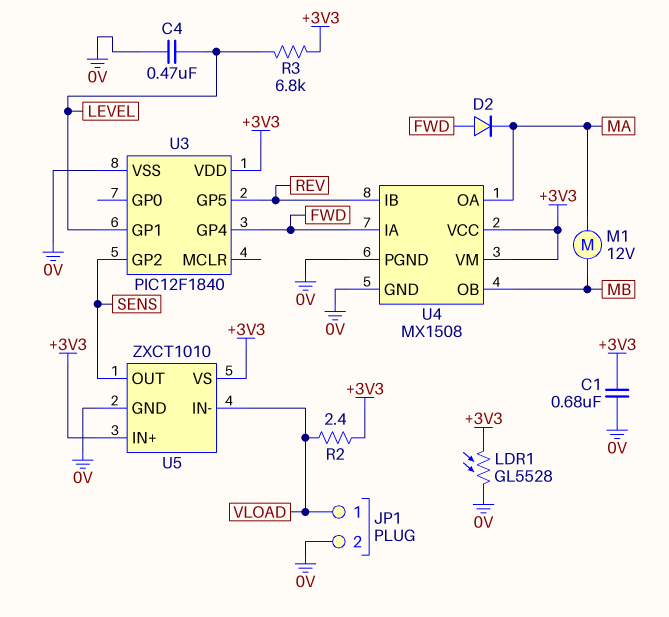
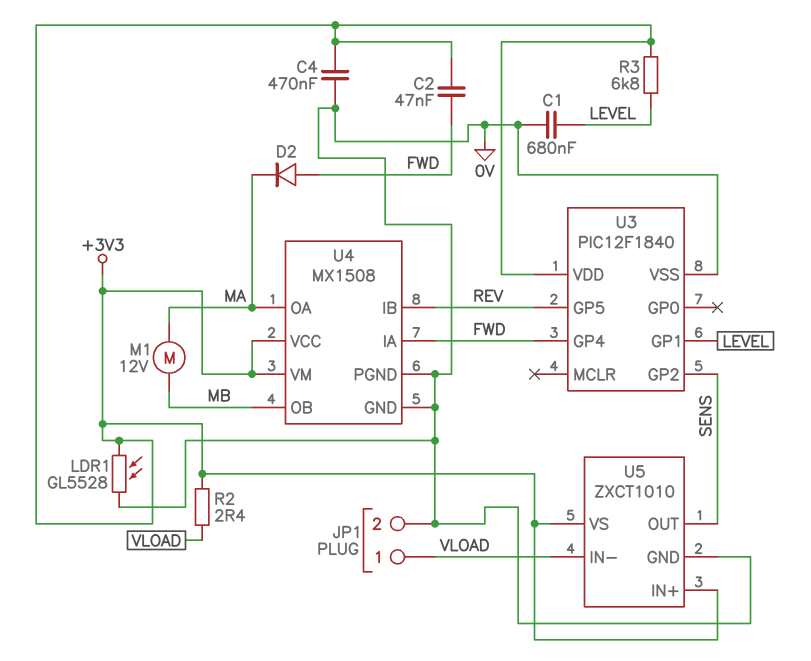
C1: 680nF (+3V3, 0V) -> 680nF (0V, LEVEL)
C2: none -> 47nF (+3V3, FWD)
C4: 470nF (0V, LEVEL) -> 470nF (+3V3, 0V)

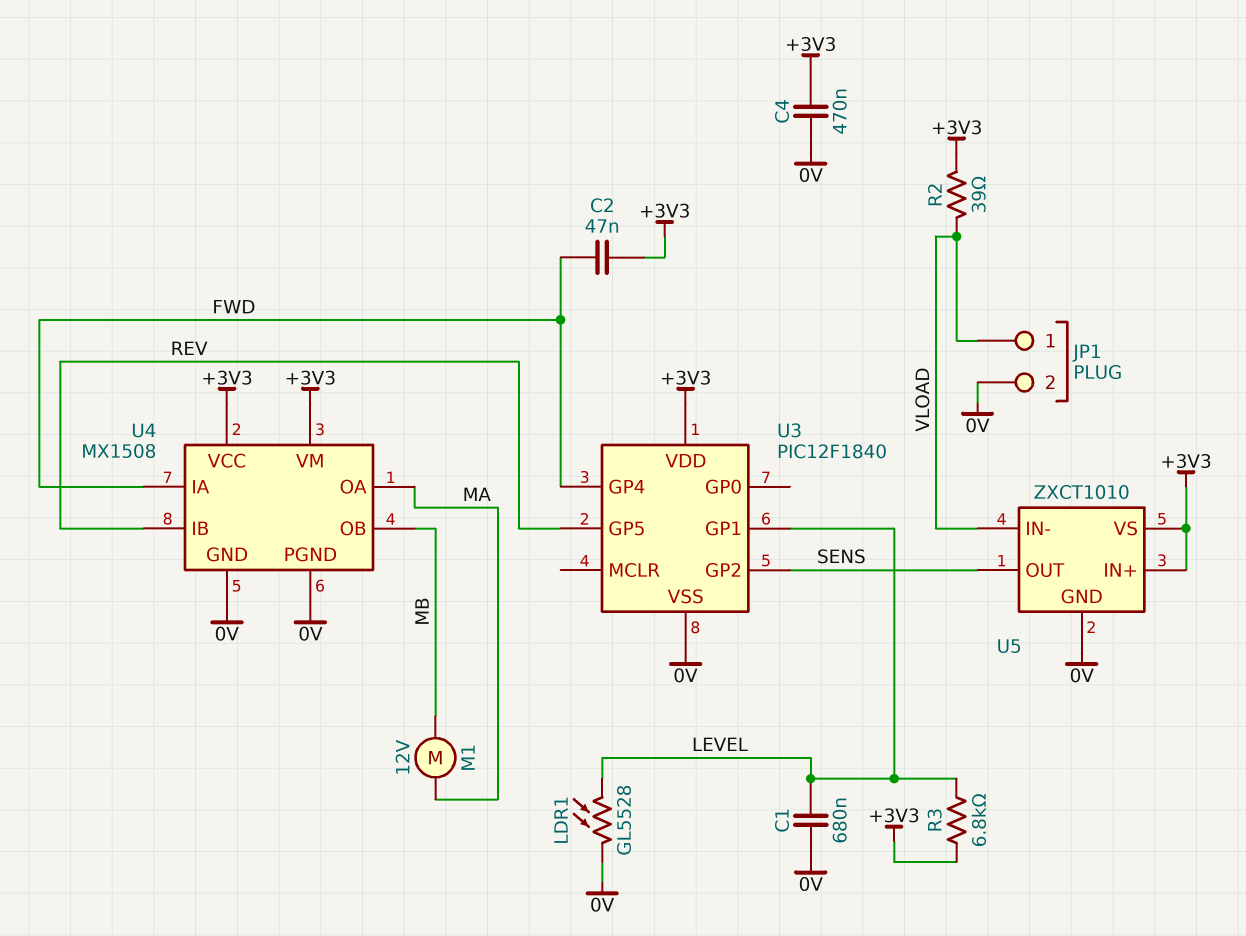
D2: diode (A FWD, K MA) -> none
LDR1: GL5528 (+3V3, 0V) -> GL5528 (0V, LEVEL)
R2: 2.4 (+3V3, VLOAD) -> 39 (+3V3, VLOAD)

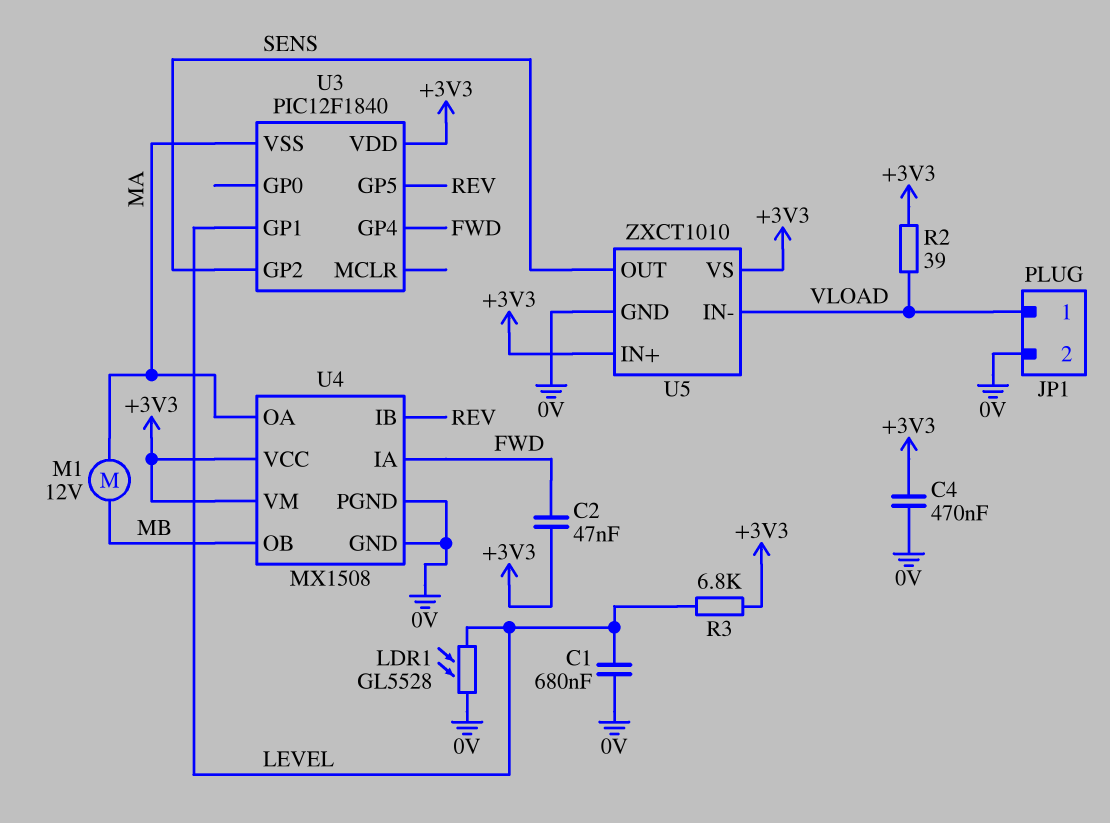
U3 pin VSS: 0V -> MA

